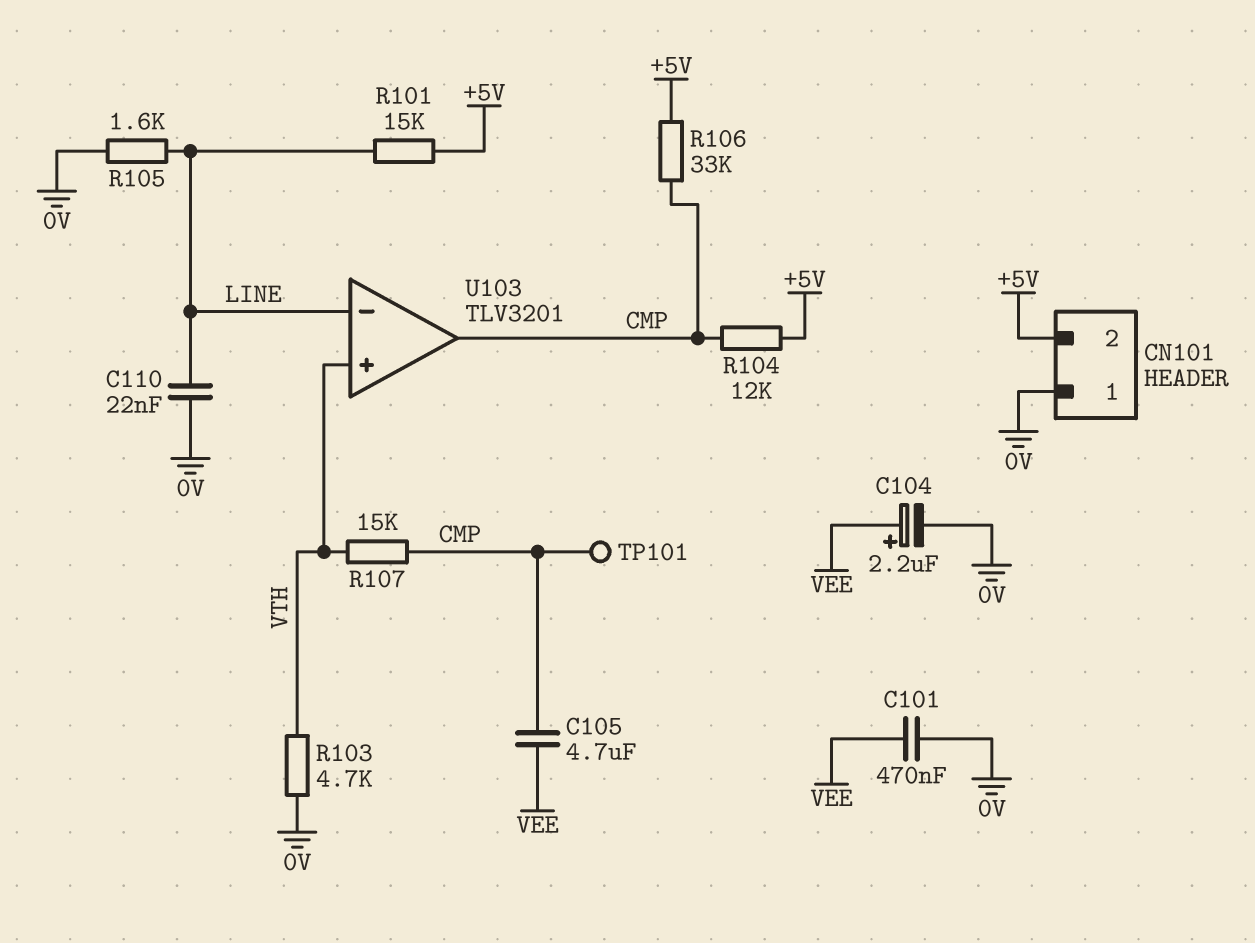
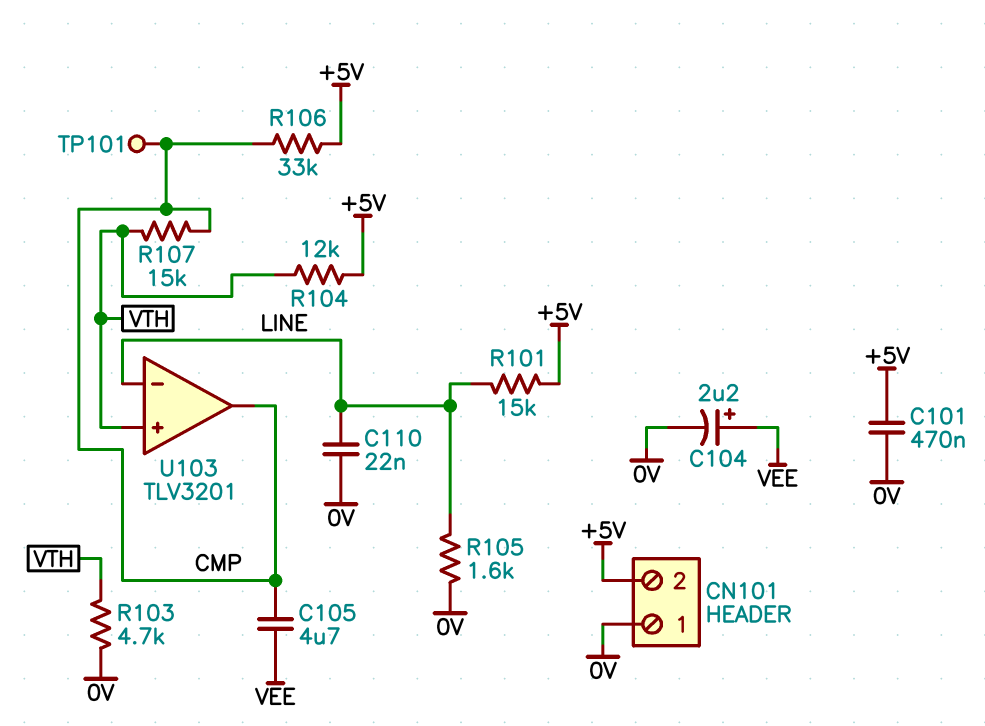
C101: 470nF (0V, VEE) -> 470nF (+5V, 0V)
R104: 12k (+5V, CMP) -> 12k (+5V, VTH)

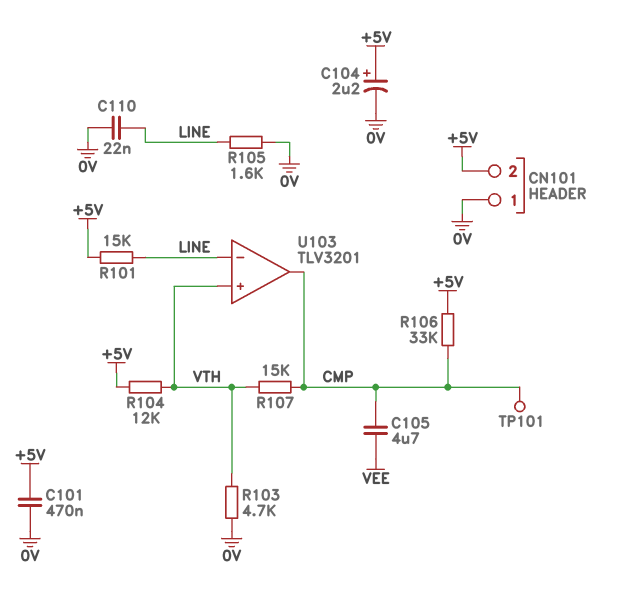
C104: 2.2uF (plus VEE, minus 0V) -> 2.2uF (plus +5V, minus 0V)

